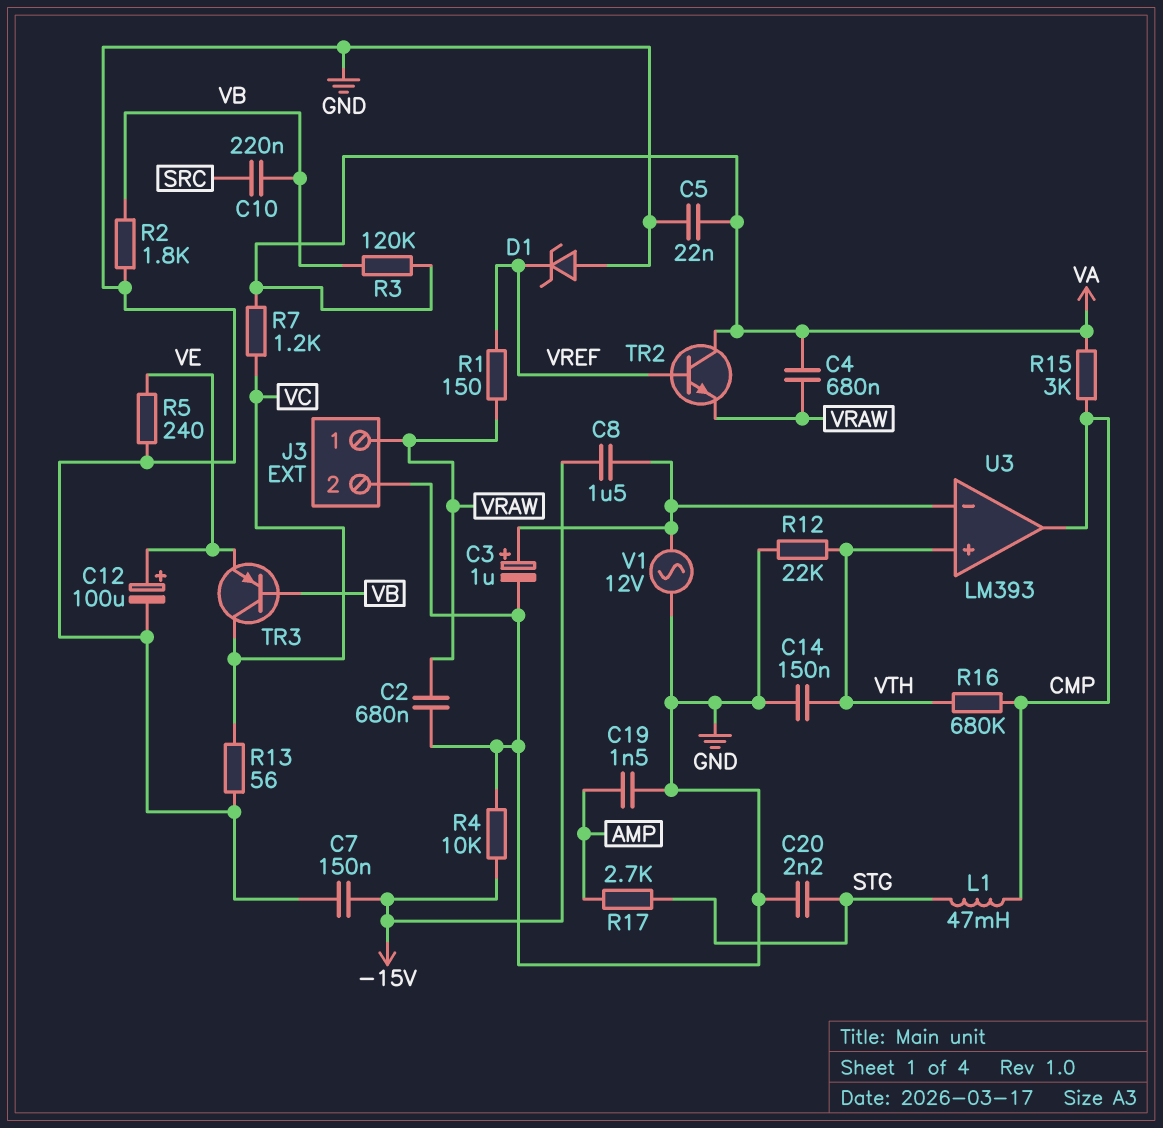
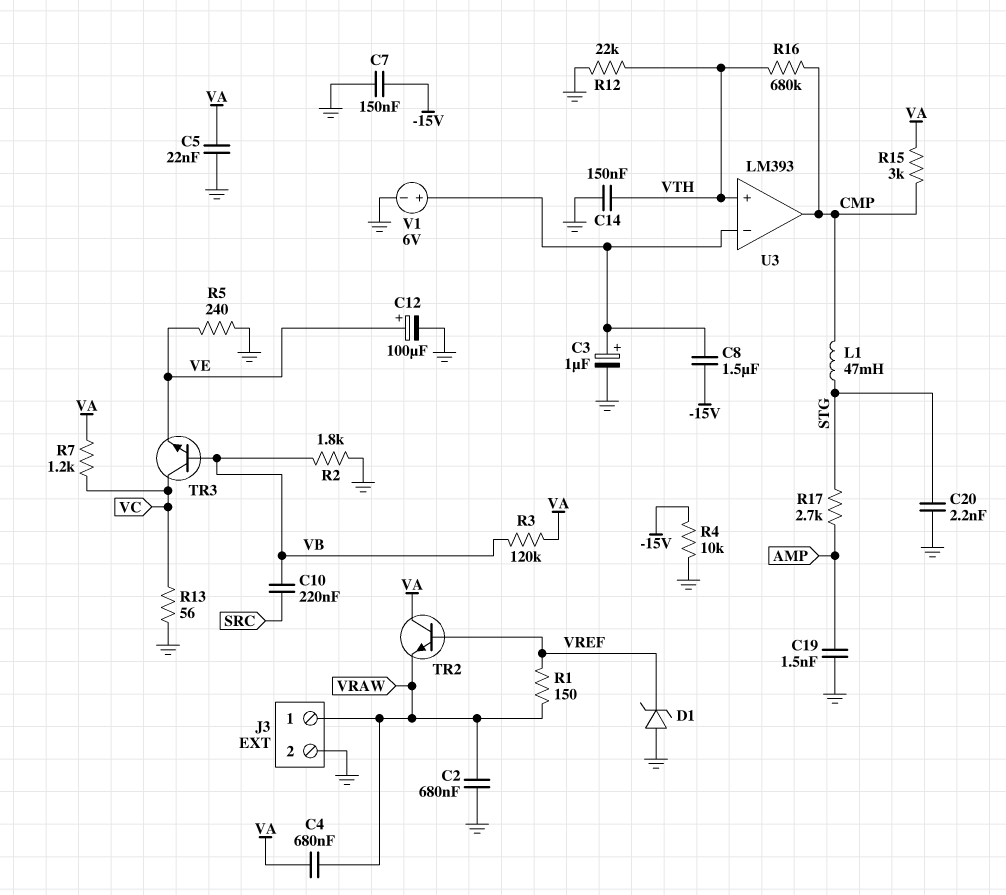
TR3: PNP (B VB, C VC, E VE) -> NPN (B VB, C VC, E VE)
V1: AC 12V (GND, U3/in-) -> 6V (plus U3/in-, minus GND)

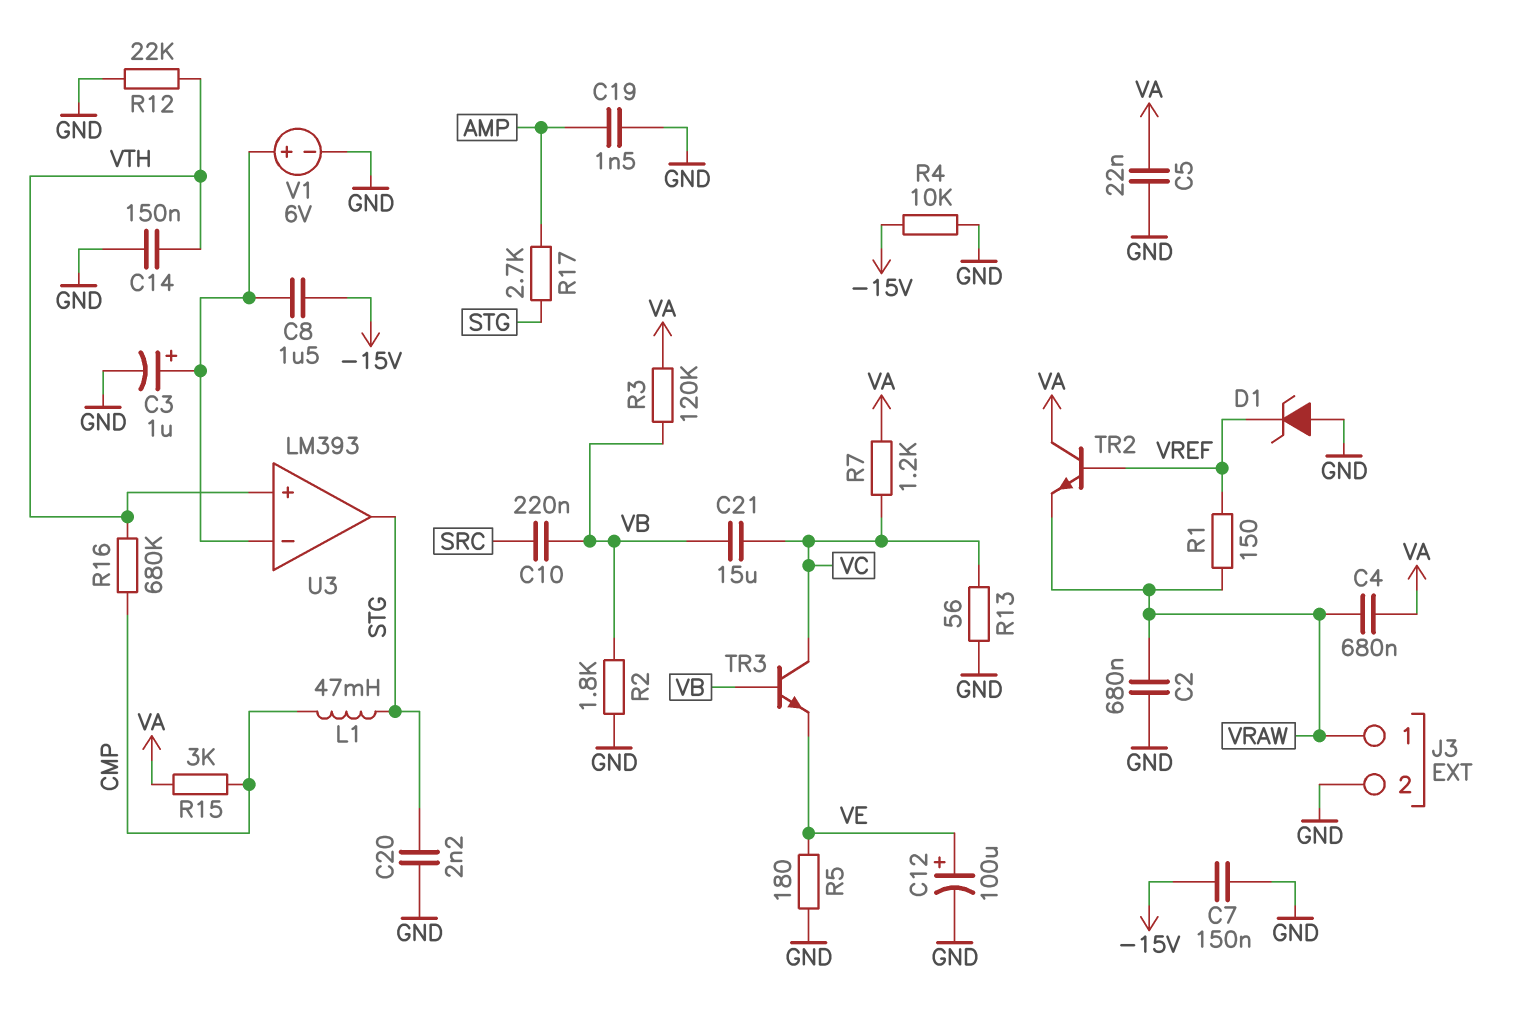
C21: none -> 15uF (VB, VC)
R5: 240 (GND, VE) -> 180 (GND, VE)
U3 pin out: CMP -> STG

